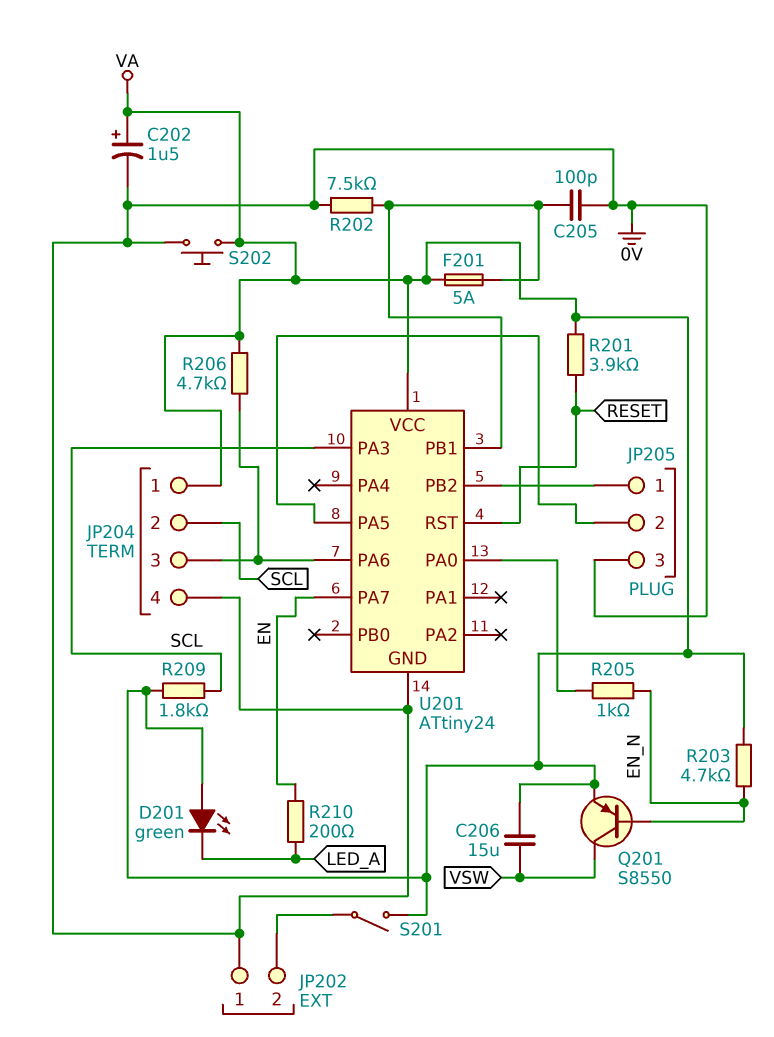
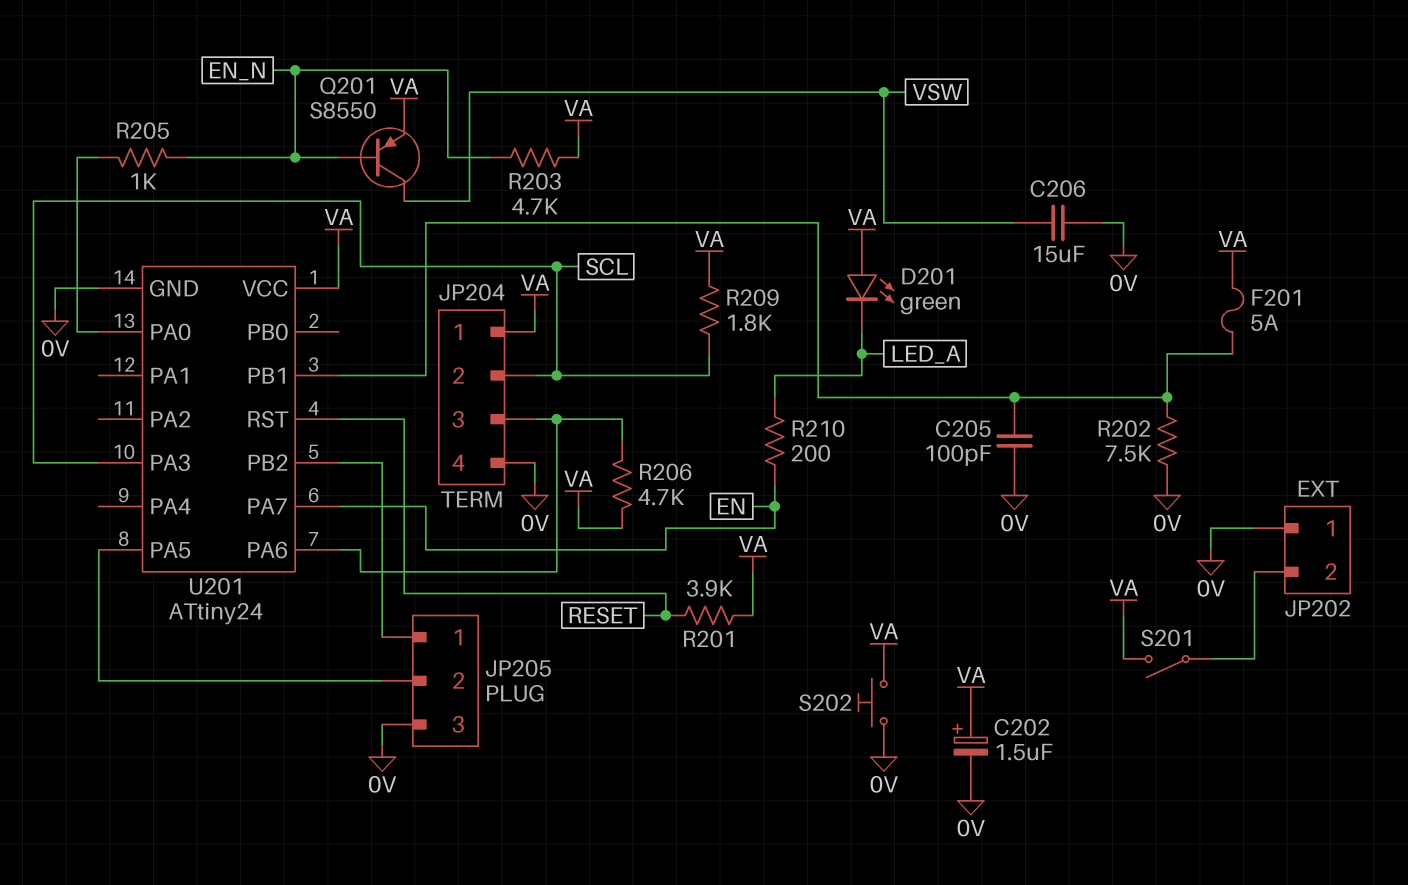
C206: 15uF (VA, VSW) -> 15uF (0V, VSW)

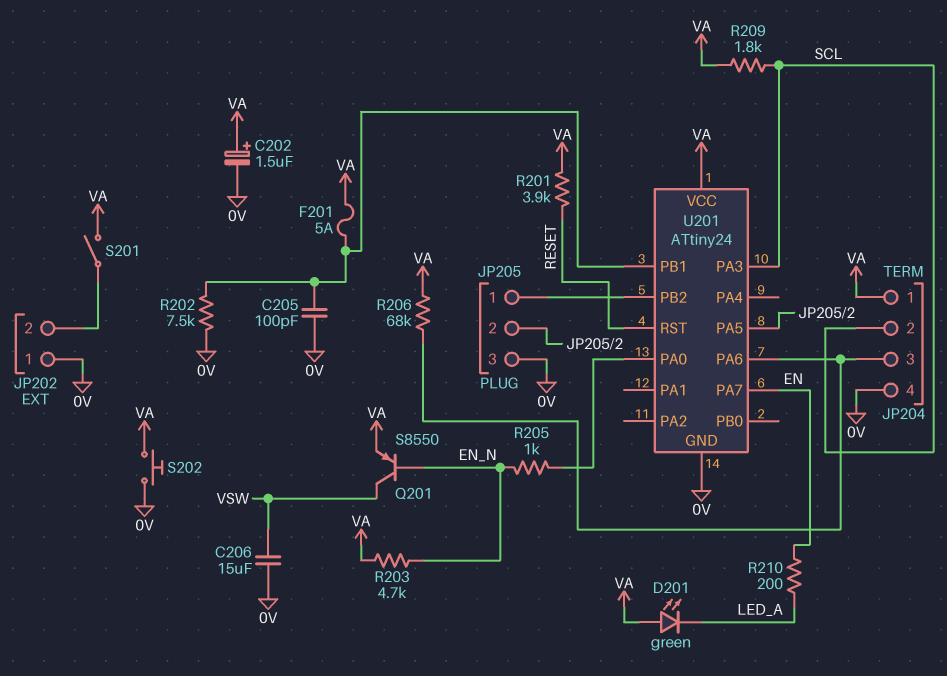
R206: 4.7k (JP204/3, VA) -> 68k (JP204/3, VA)

